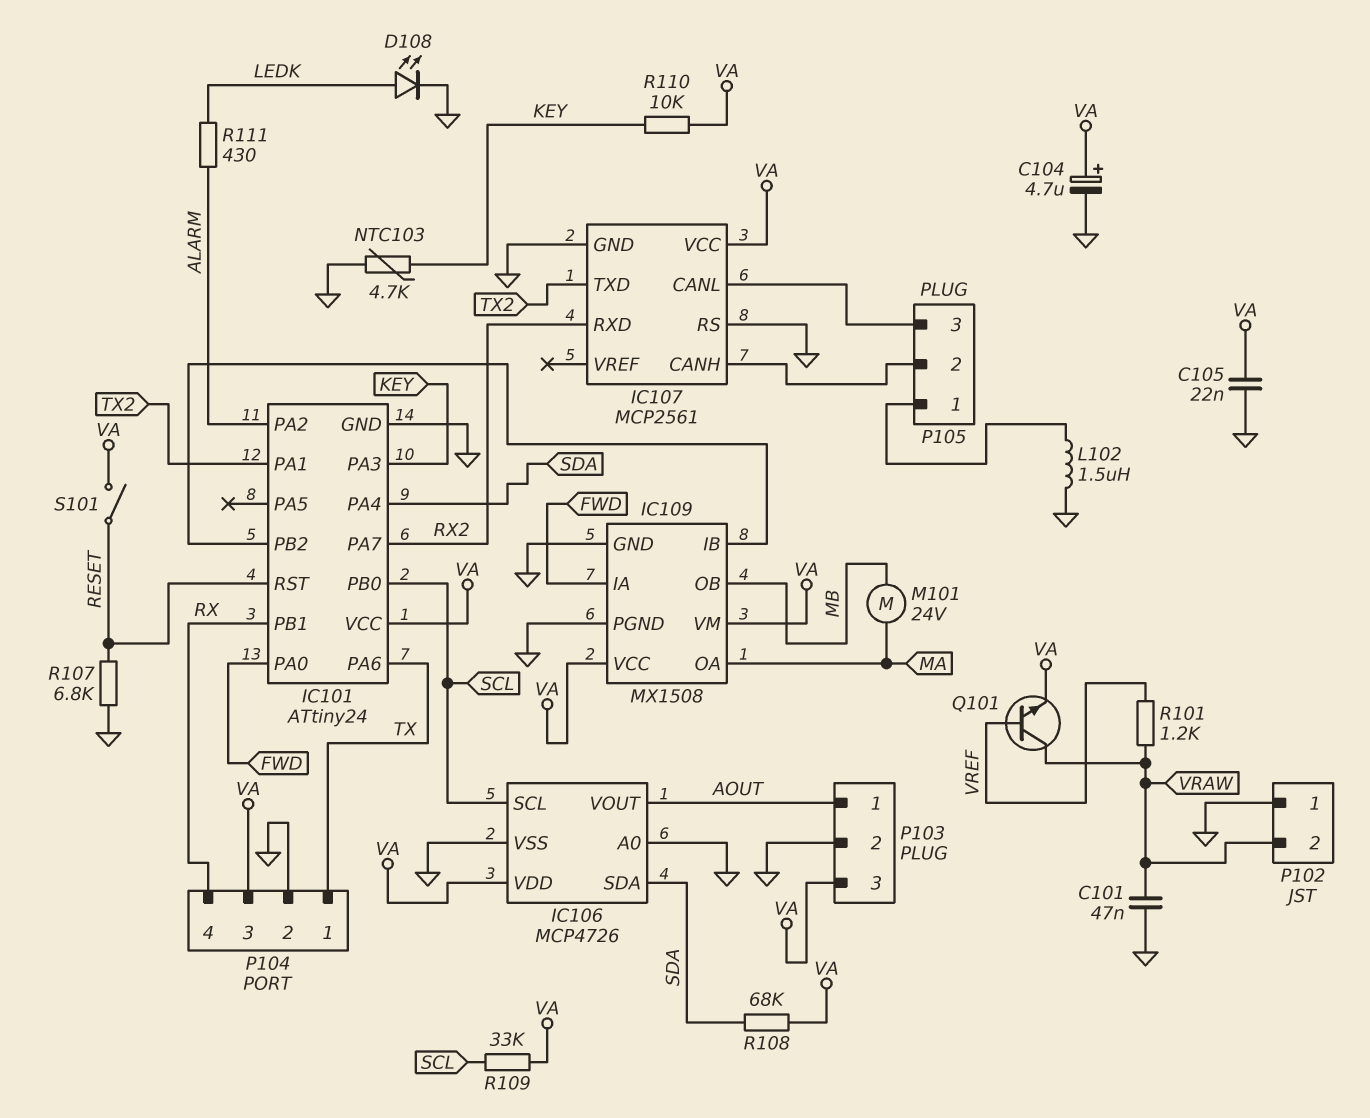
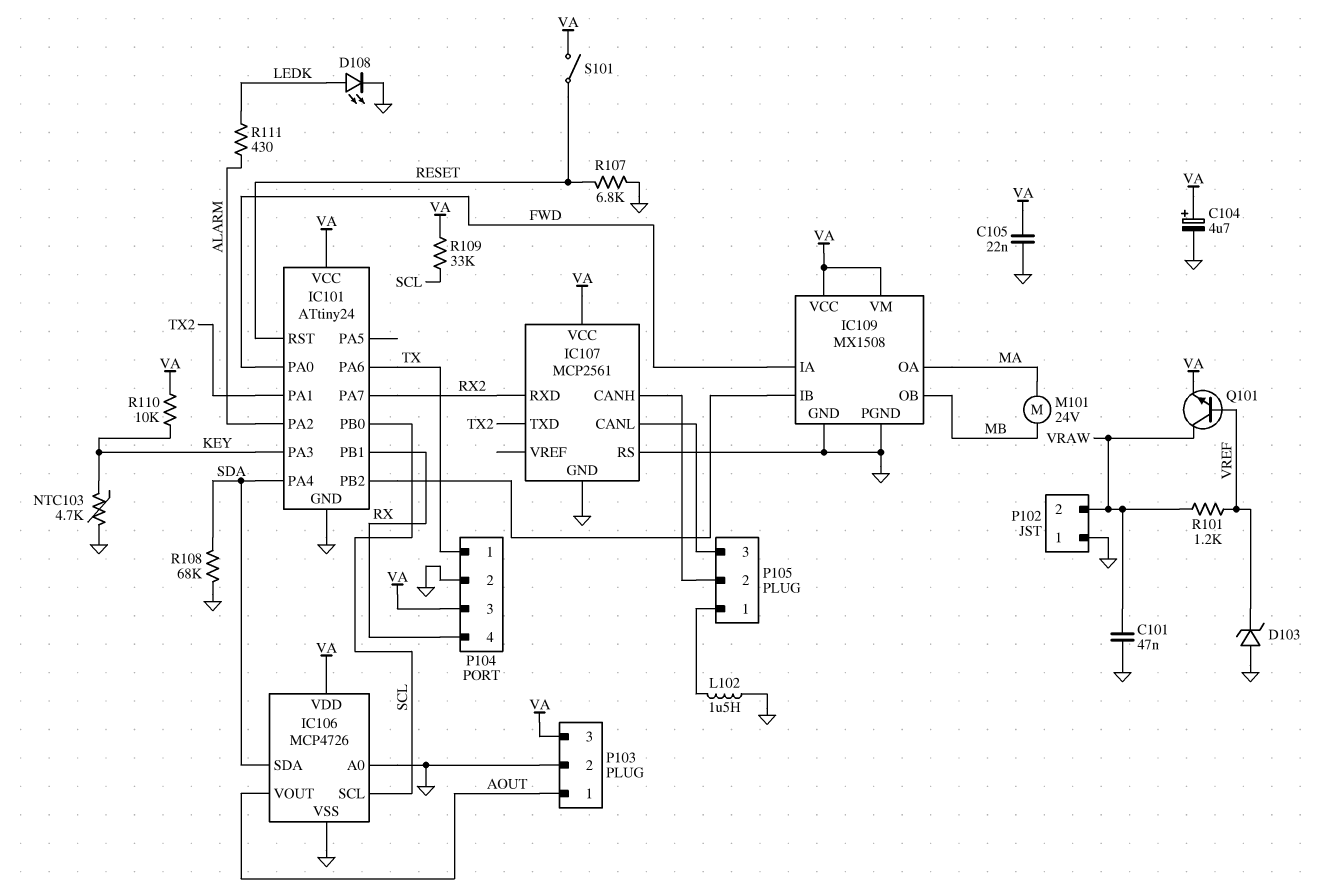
D103: none -> zener (A GND, K VREF)
R108: 68k (SDA, VA) -> 68k (GND, SDA)

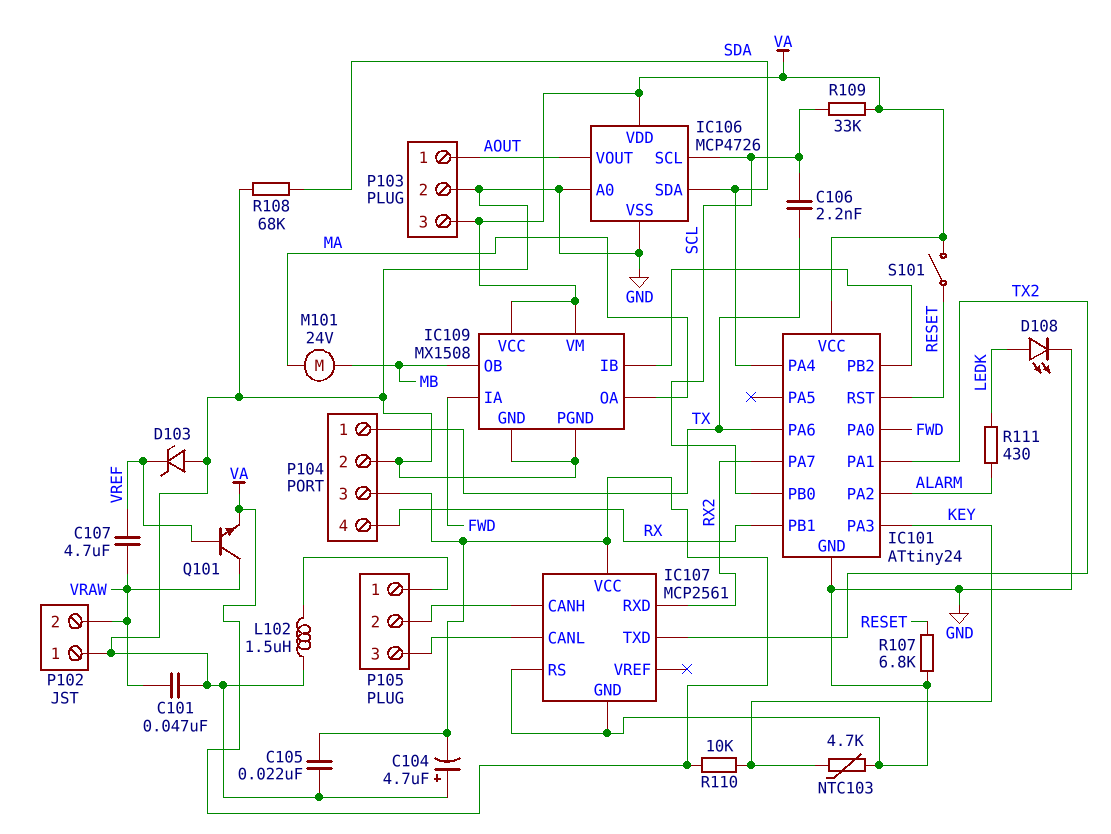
C104: 4.7uF (plus VA, minus GND) -> 4.7uF (plus GND, minus VA)
C106: none -> 2.2nF (SCL, TX)
C107: none -> 4.7uF (VRAW, VREF)
R101: 1.2k (VRAW, VREF) -> none

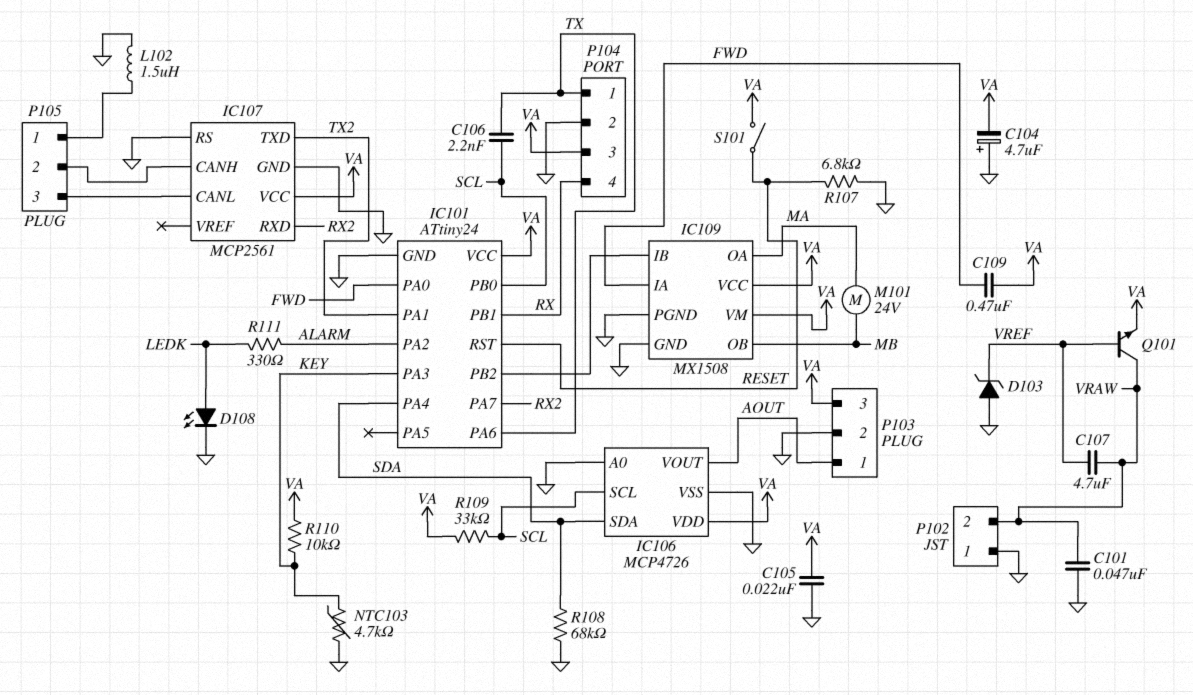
C109: none -> 470nF (FWD, VA)
R111: 430 (ALARM, LEDK) -> 330 (ALARM, LEDK)

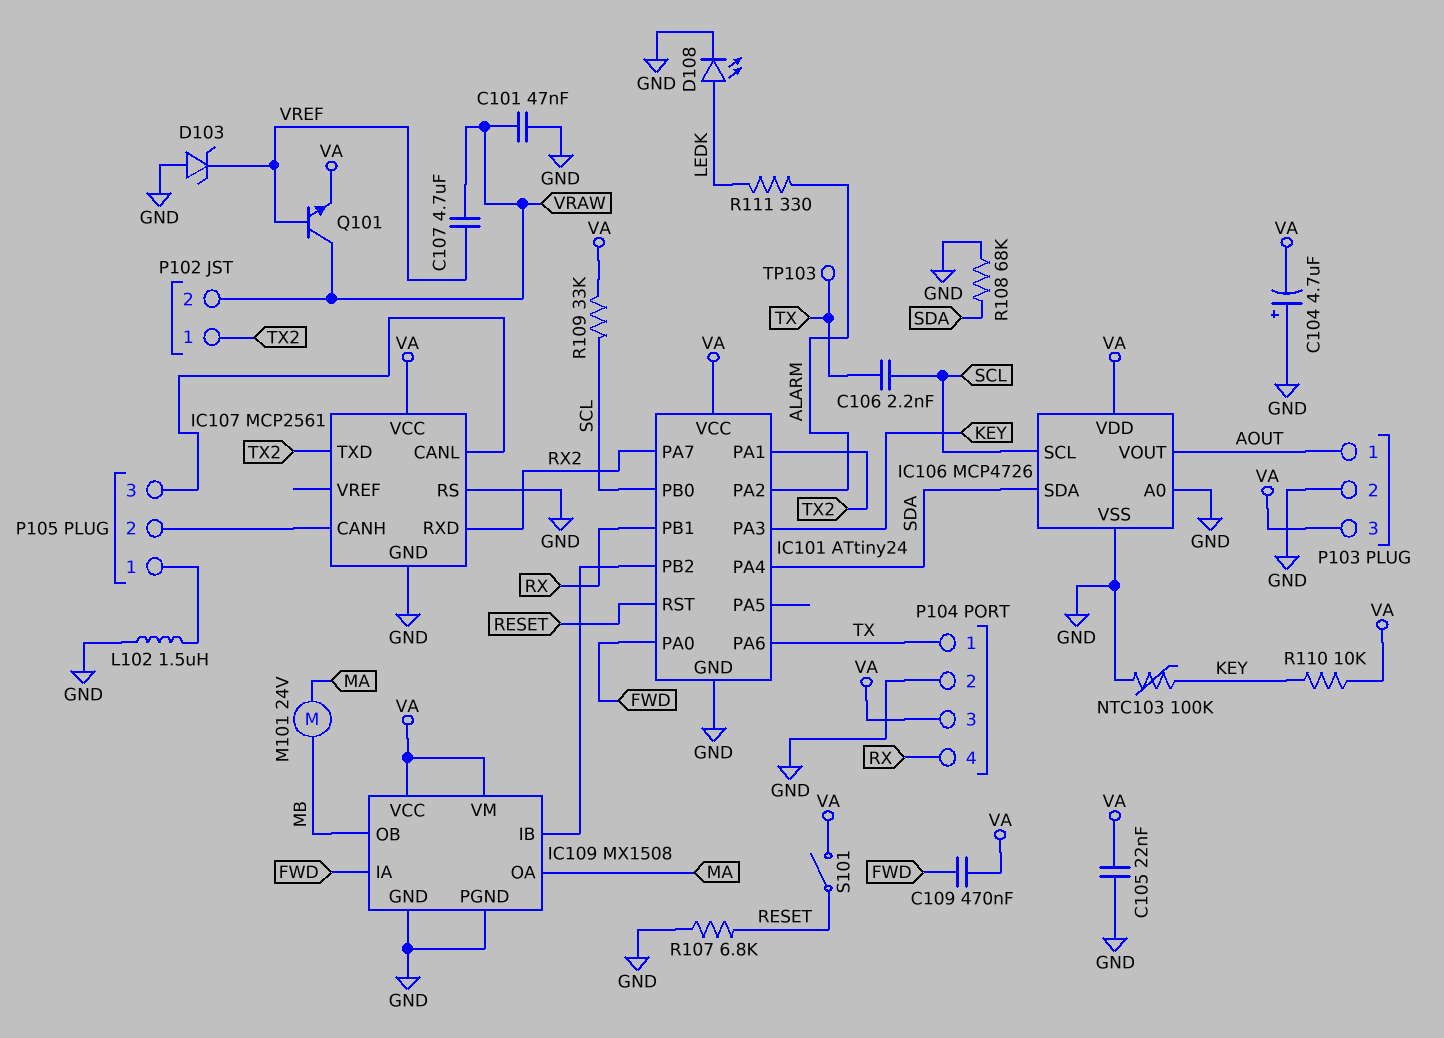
NTC103: 4.7k (GND, KEY) -> 100k (GND, KEY)
P102 pin 1: GND -> TX2
TP103: none -> test point (TX)

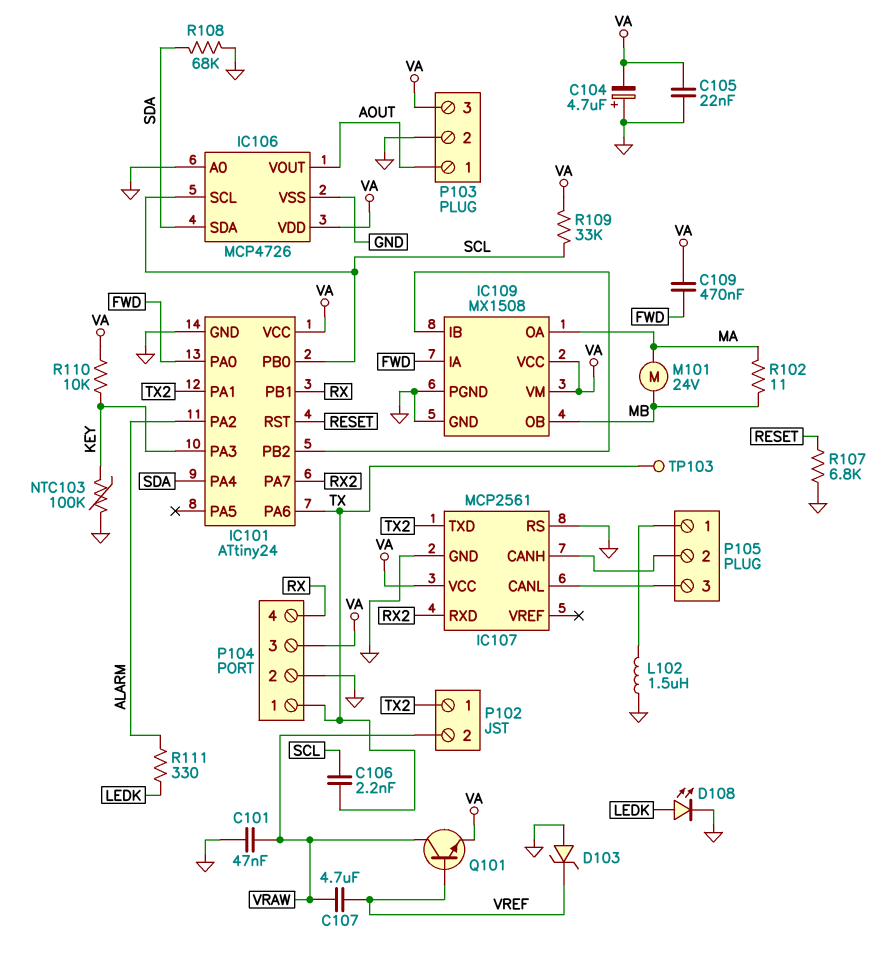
R102: none -> 11 (MA, MB)
S101: switch (RESET, VA) -> none

